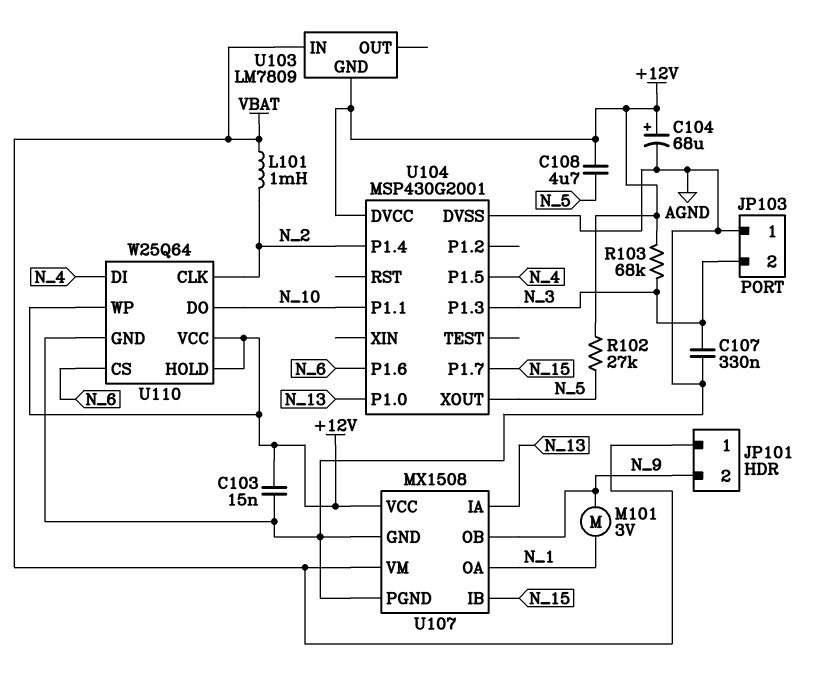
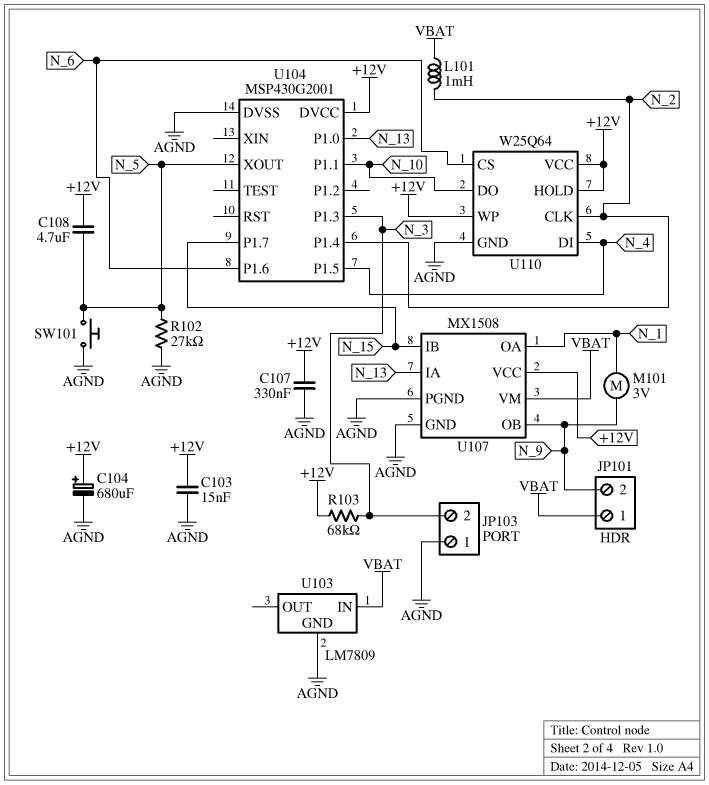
C104: 68uF (plus +12V, minus AGND) -> 680uF (plus +12V, minus AGND)
C107: 330nF (AGND, N_3) -> 330nF (+12V, AGND)
R102: 27k (+12V, N_5) -> 27k (AGND, N_5)
SW101: none -> button (AGND, N_5)
U103 pin GND: +12V -> AGND

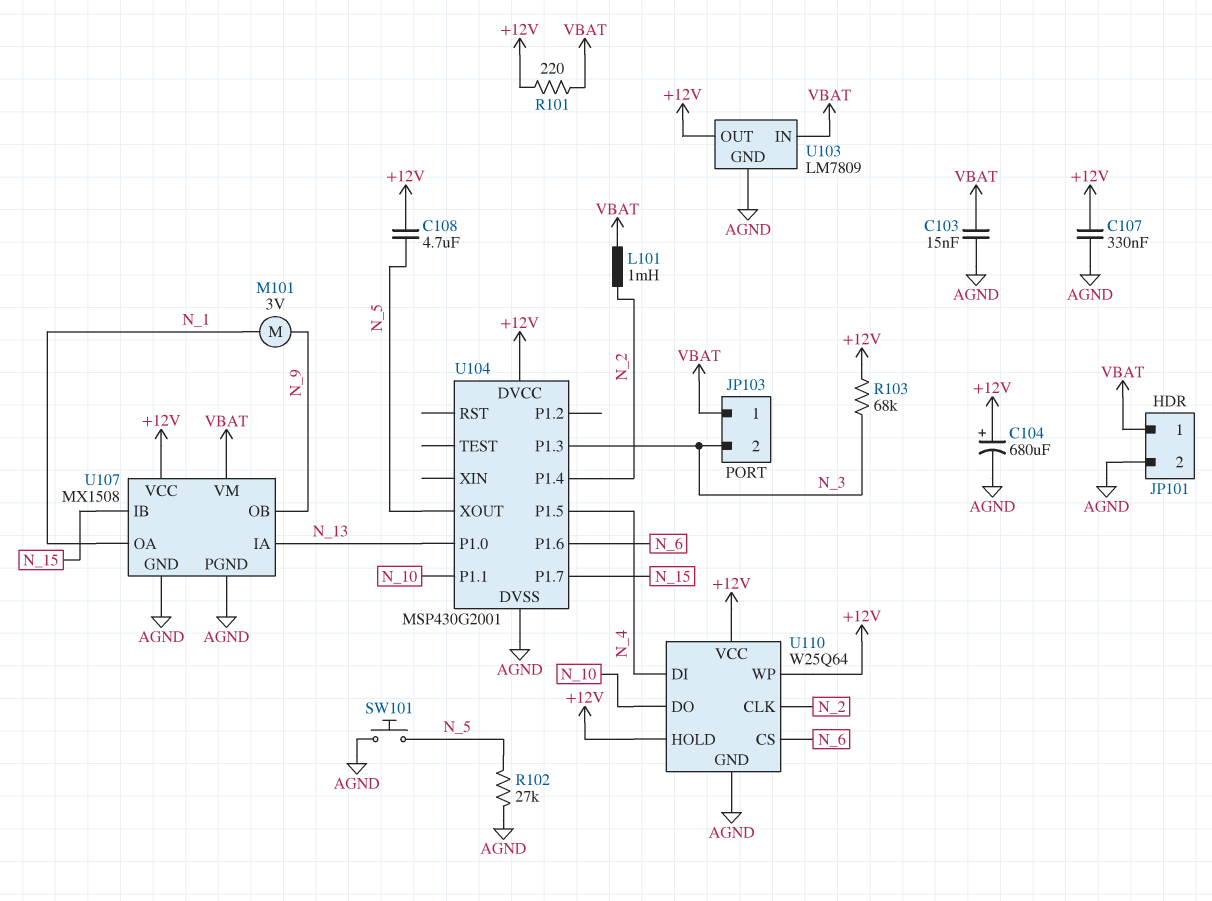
C103: 15nF (+12V, AGND) -> 15nF (AGND, VBAT)
JP101 pin 2: N_9 -> AGND
JP103 pin 1: AGND -> VBAT
R101: none -> 220 (+12V, VBAT)
U103 pin OUT: none -> +12V

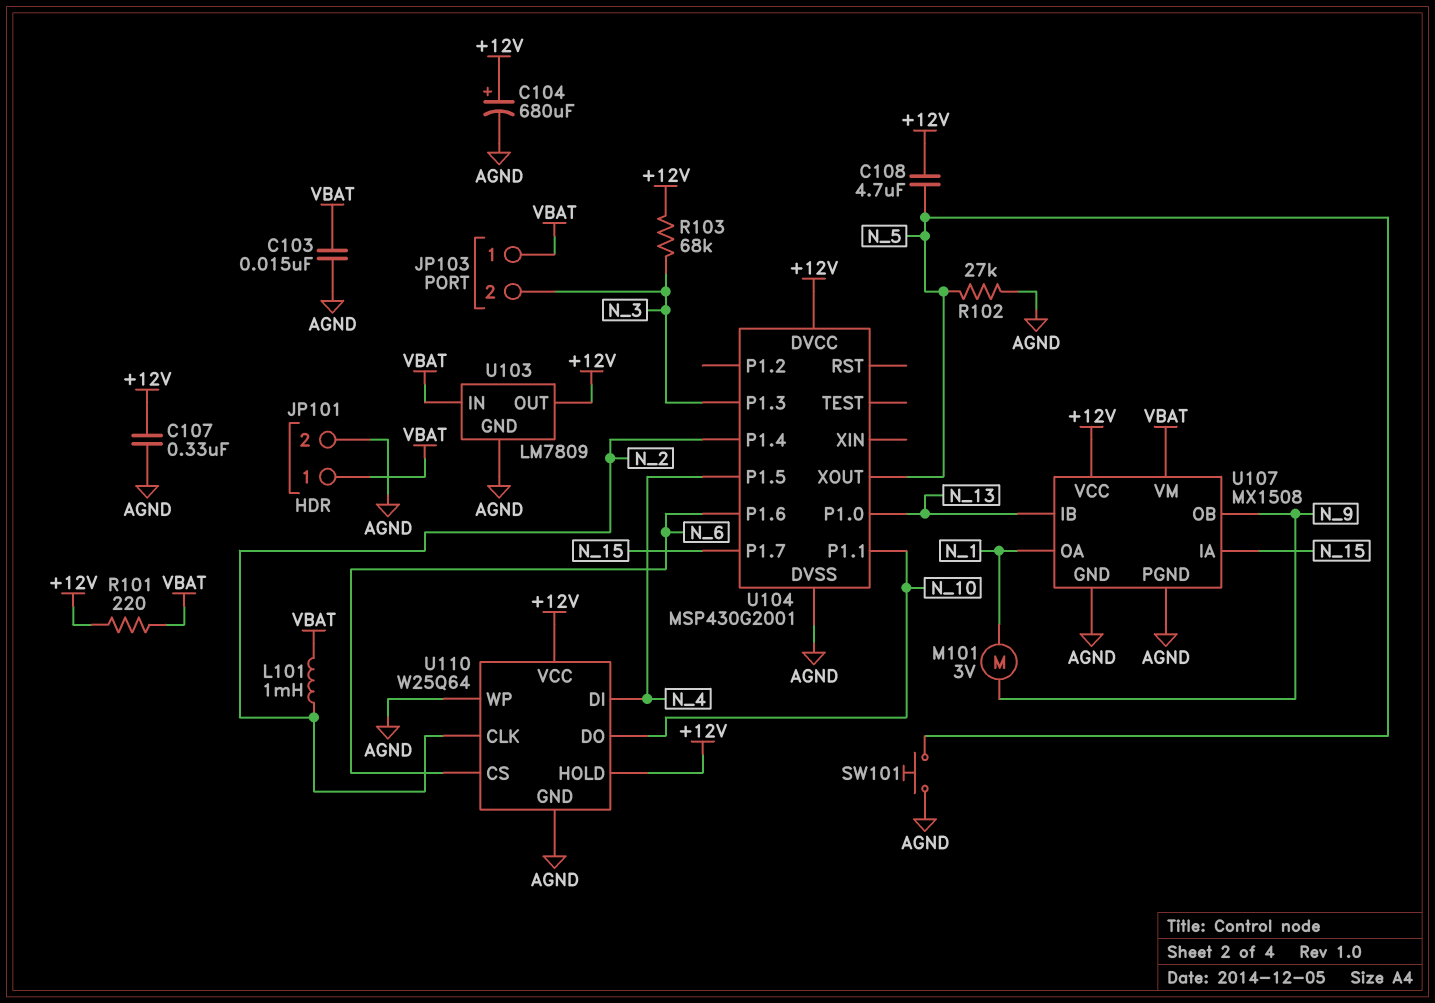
U107 pin IA: N_13 -> N_15
U107 pin IB: N_15 -> N_13
U110 pin WP: +12V -> AGND

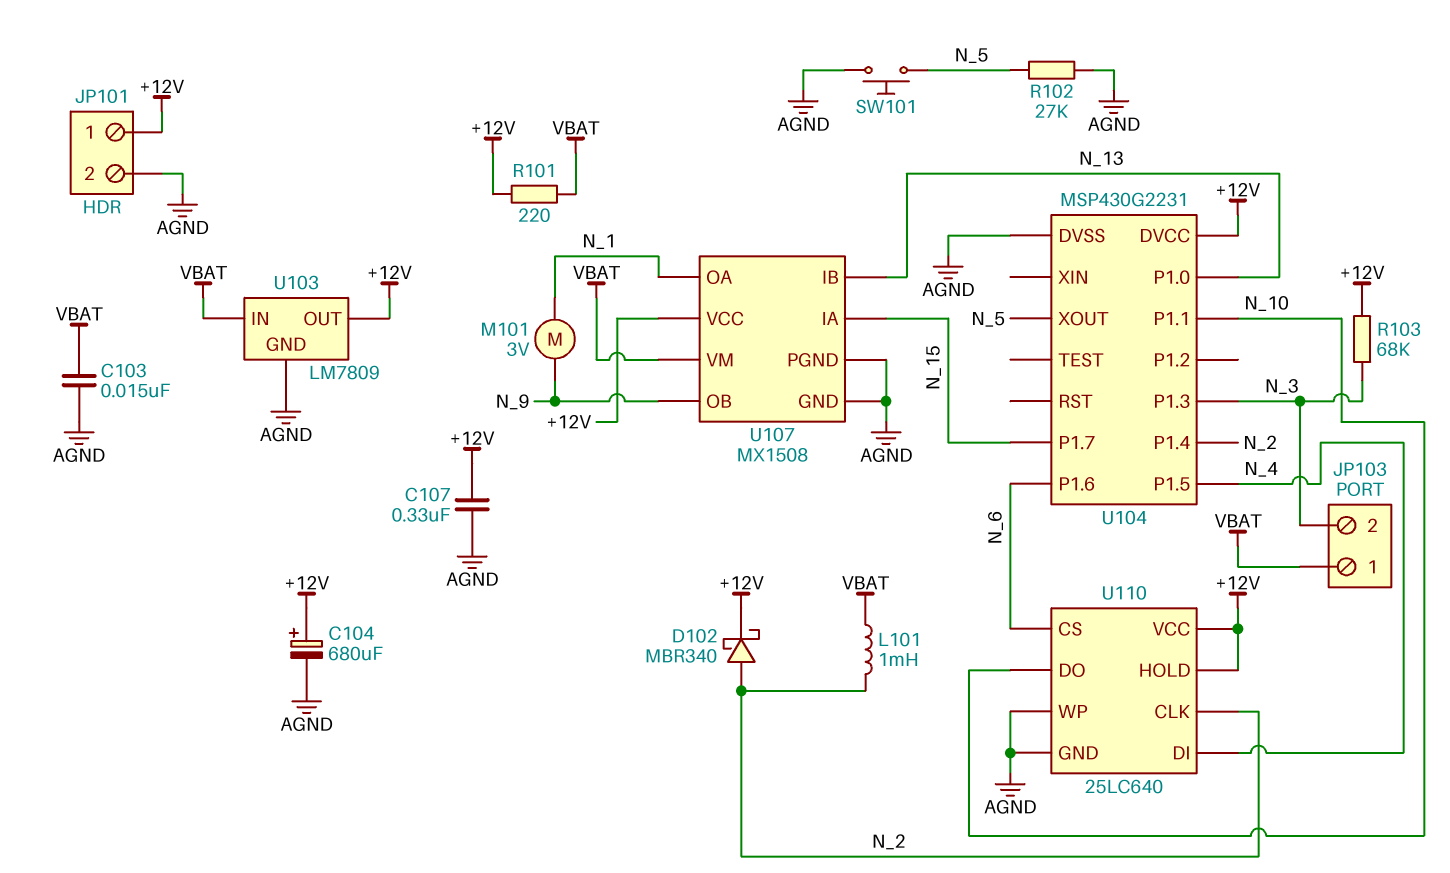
C108: 4.7uF (+12V, N_5) -> none
D102: none -> schottky MBR340 (A N_2, K +12V)
JP101 pin 1: VBAT -> +12V
U104: MSP430G2001 -> MSP430G2231
U110: W25Q64 -> 25LC640

